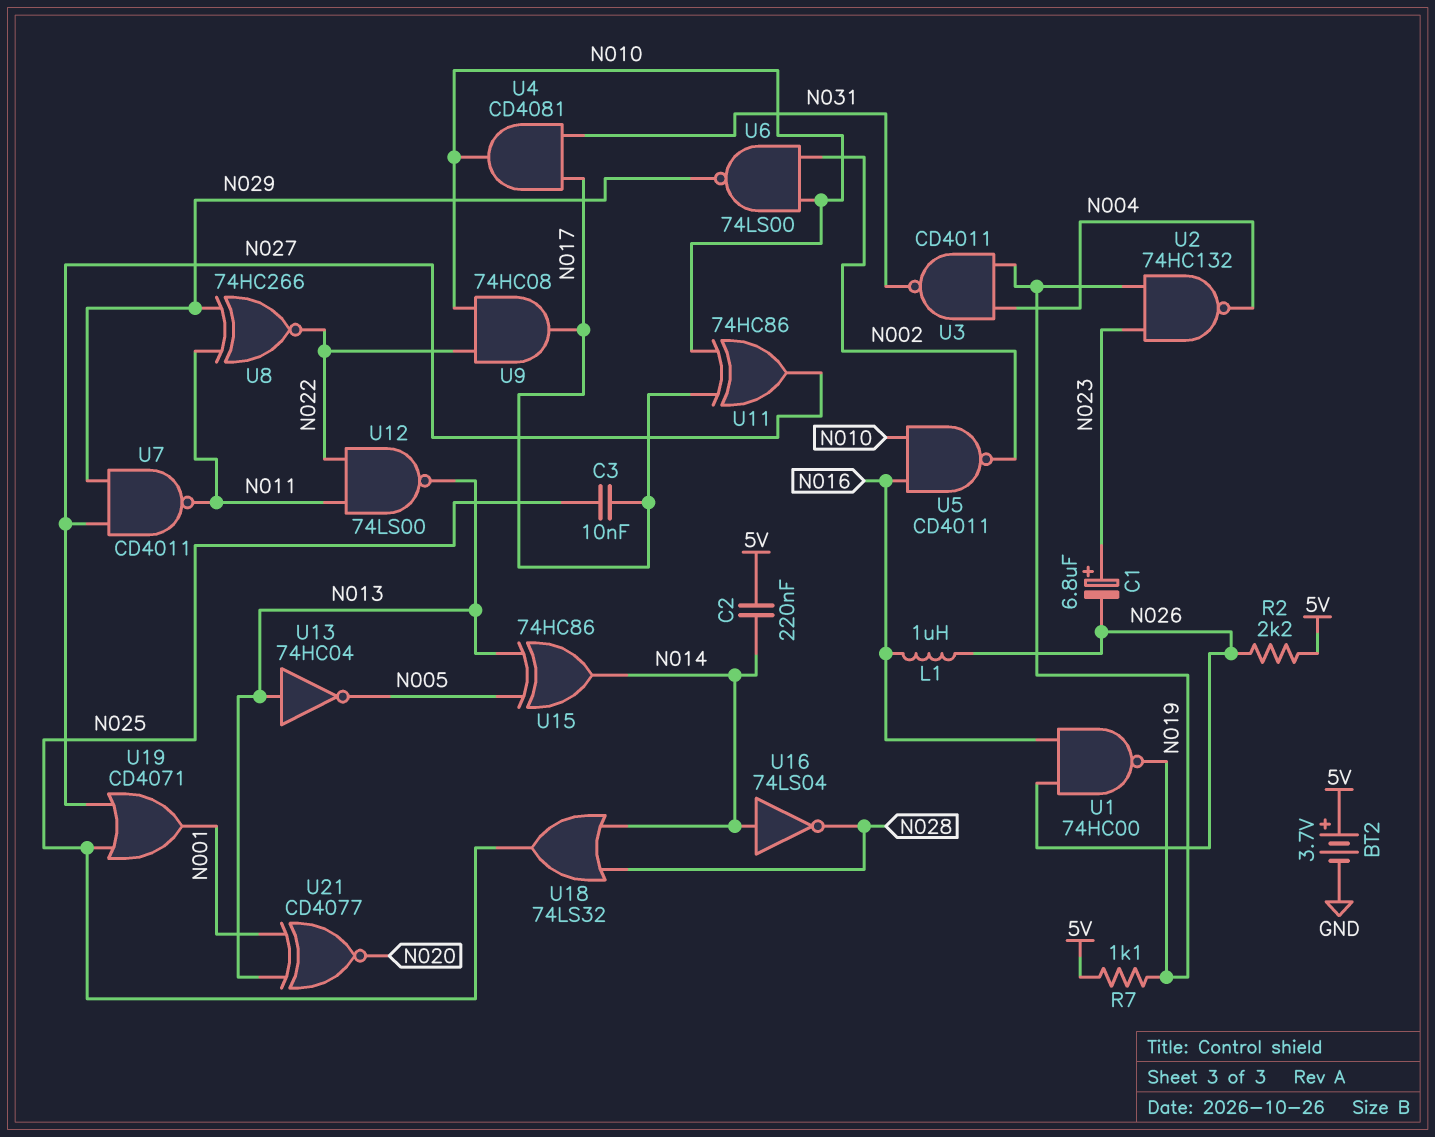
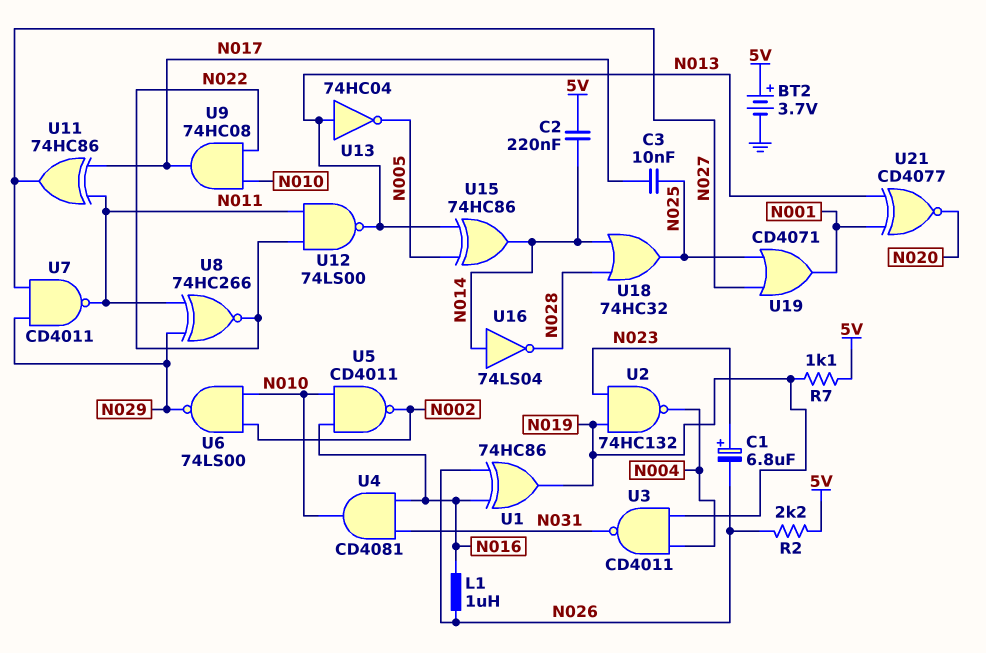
U1: NAND 74HC00 (in N016, in N026, out N019) -> XOR 74HC86 (in N016, in N026, out N019)
U4: AND CD4081 (in N017, in N031, out N010) -> AND CD4081 (in N016, in N031, out N010)
U11: XOR 74HC86 (in N010, in N017, out N027) -> XOR 74HC86 (in N011, in N017, out N027)
U18: OR 74LS32 (in N014, in N028, out N025) -> OR 74HC32 (in N014, in N028, out N025)

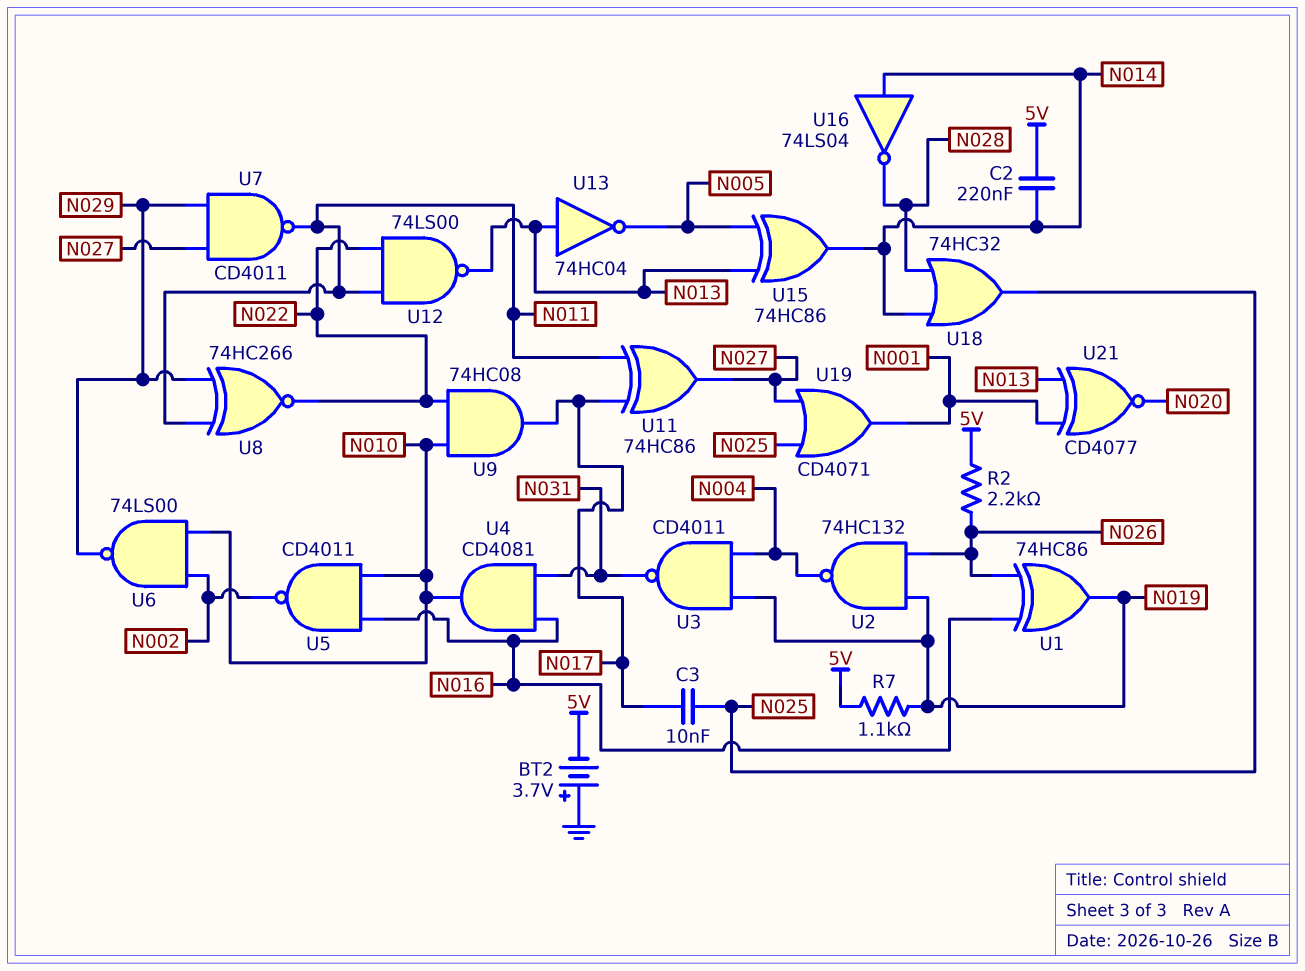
BT2: 3.7V (plus 5V, minus GND) -> 3.7V (plus GND, minus 5V)
C1: 6.8uF (plus N023, minus N026) -> none
L1: 1uH (N016, N026) -> none
U2: NAND 74HC132 (in N019, in N023, out N004) -> NAND 74HC132 (in N019, in N026, out N004)

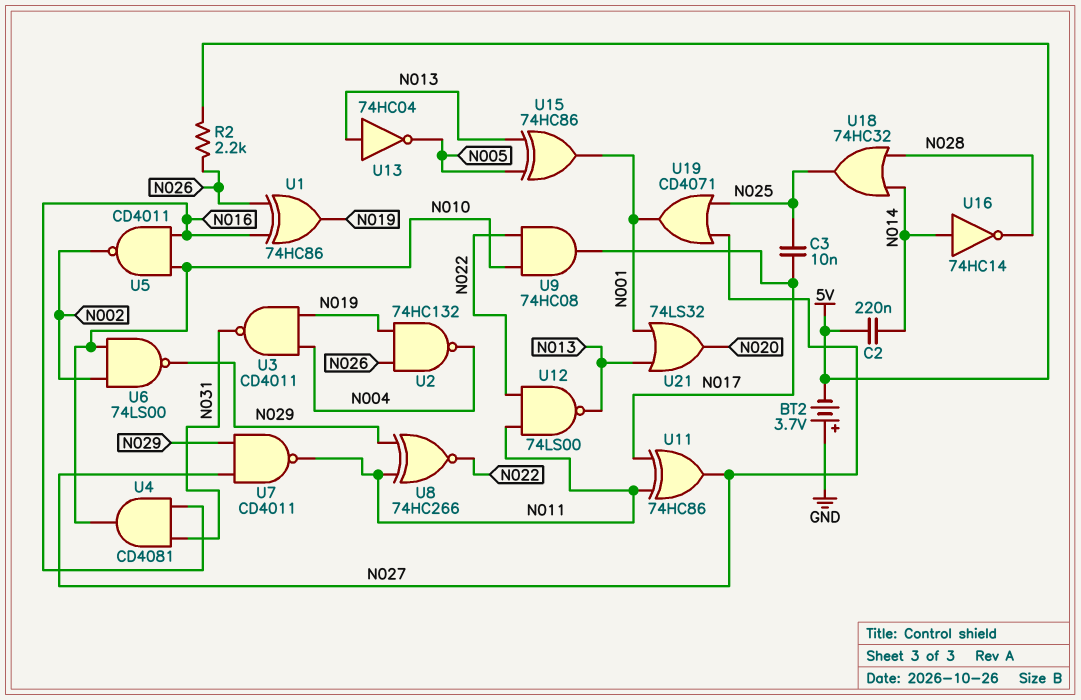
R7: 1.1k (5V, N019) -> none
U15: XOR 74HC86 (in N005, in N013, out N014) -> XOR 74HC86 (in N005, in N013, out N001)
U16: NOT 74LS04 (in N014, out N028) -> NOT 74HC14 (in N014, out N028)
U21: XNOR CD4077 (in N001, in N013, out N020) -> OR 74LS32 (in N001, in N013, out N020)

